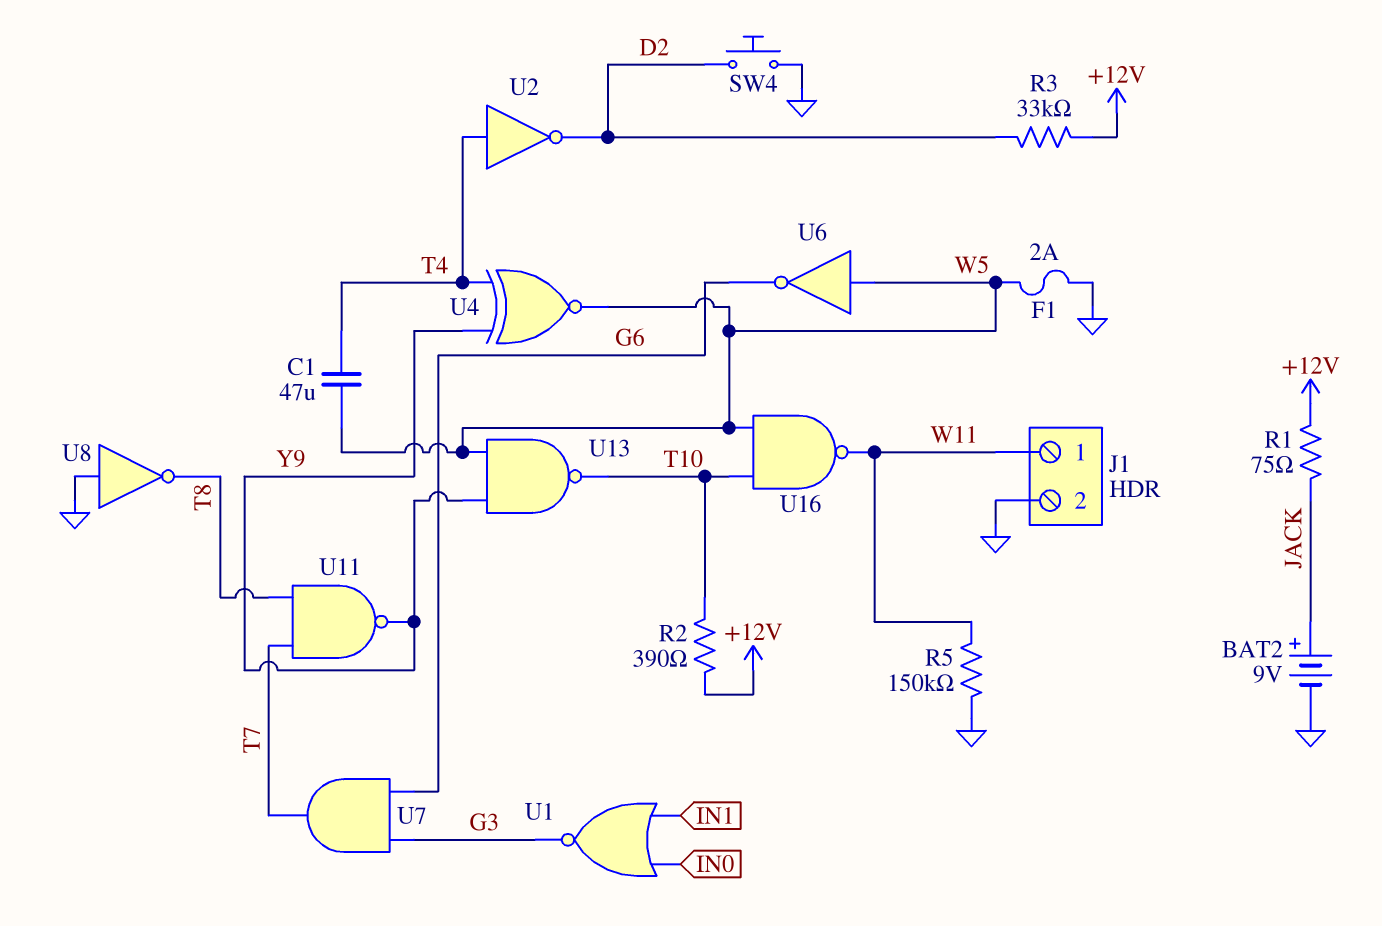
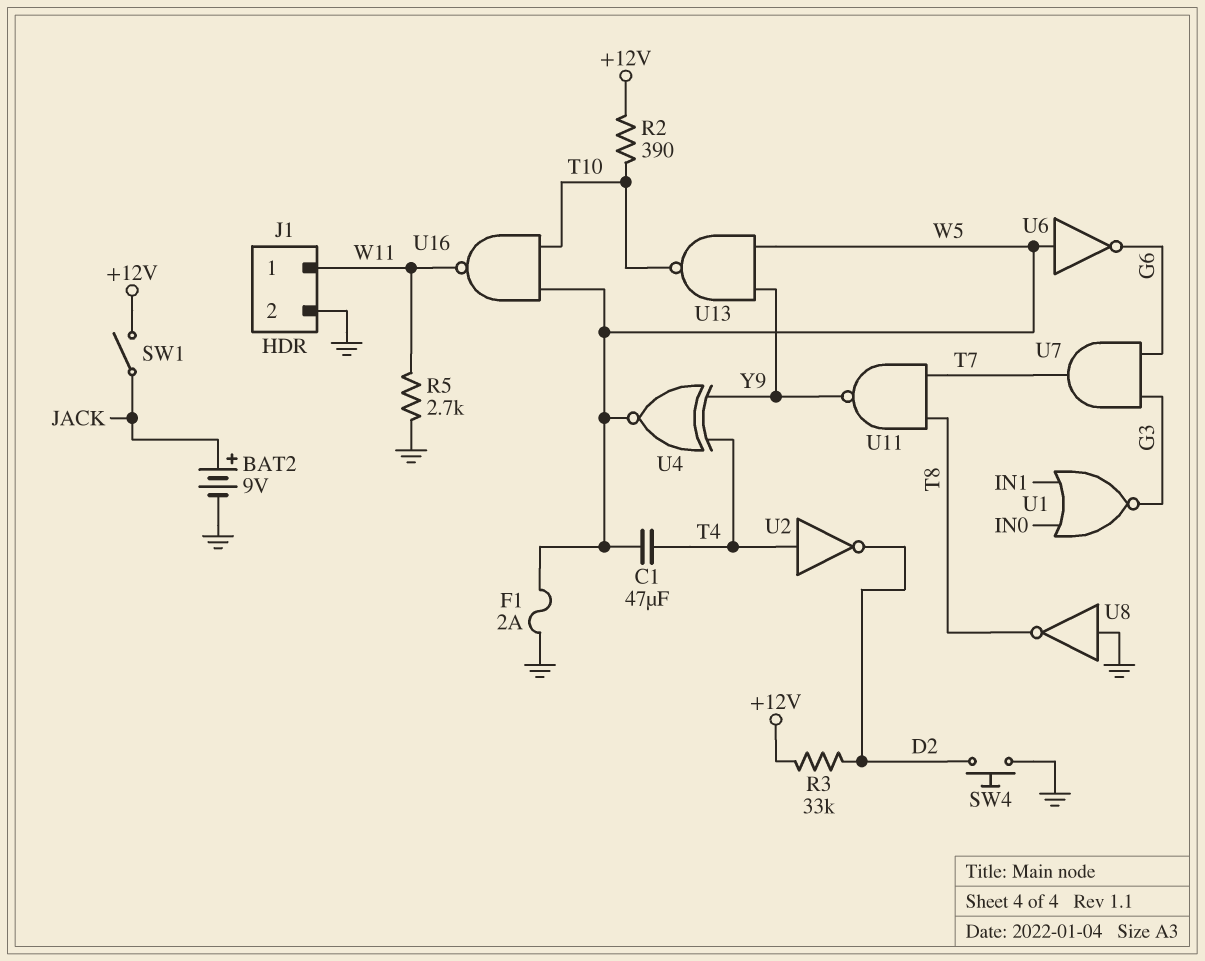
R1: 75 (+12V, JACK) -> none
R5: 150k (GND, W11) -> 2.7k (GND, W11)
SW1: none -> switch (+12V, JACK)

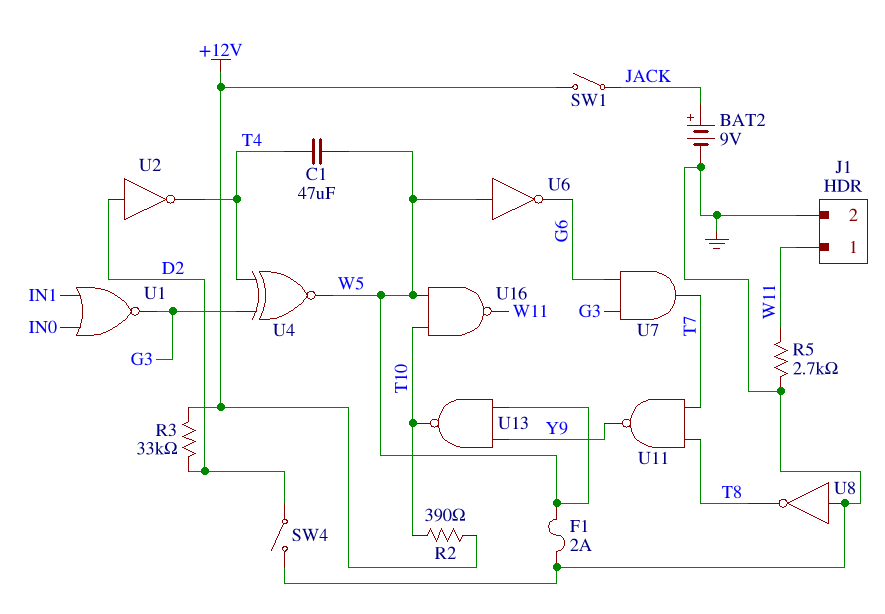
SW4: button (D2, GND) -> switch (D2, GND)
U2: NOT (in T4, out D2) -> NOT (in D2, out T4)
U4: XNOR (in T4, in Y9, out W5) -> XNOR (in G3, in T4, out W5)

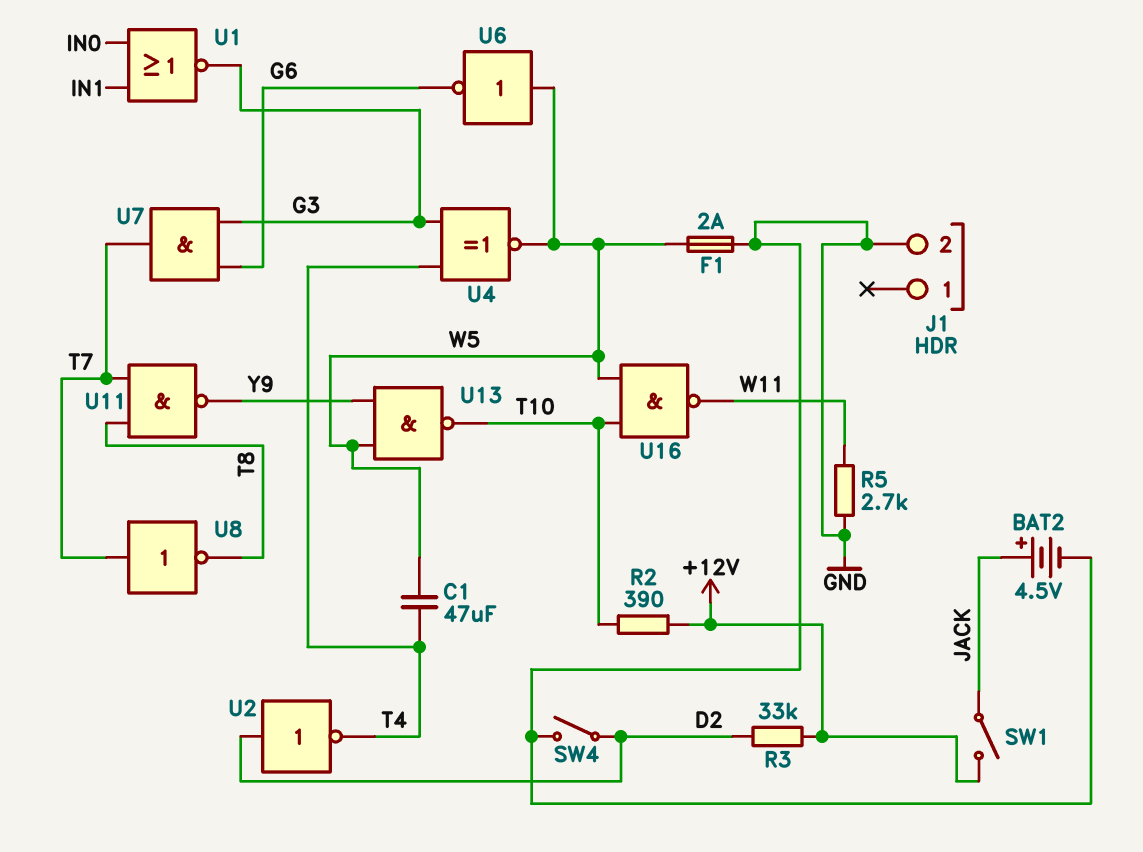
BAT2: 9V (plus JACK, minus GND) -> 4.5V (plus JACK, minus GND)
J1 pin 1: W11 -> none
U8: NOT (in GND, out T8) -> NOT (in T7, out T8)

